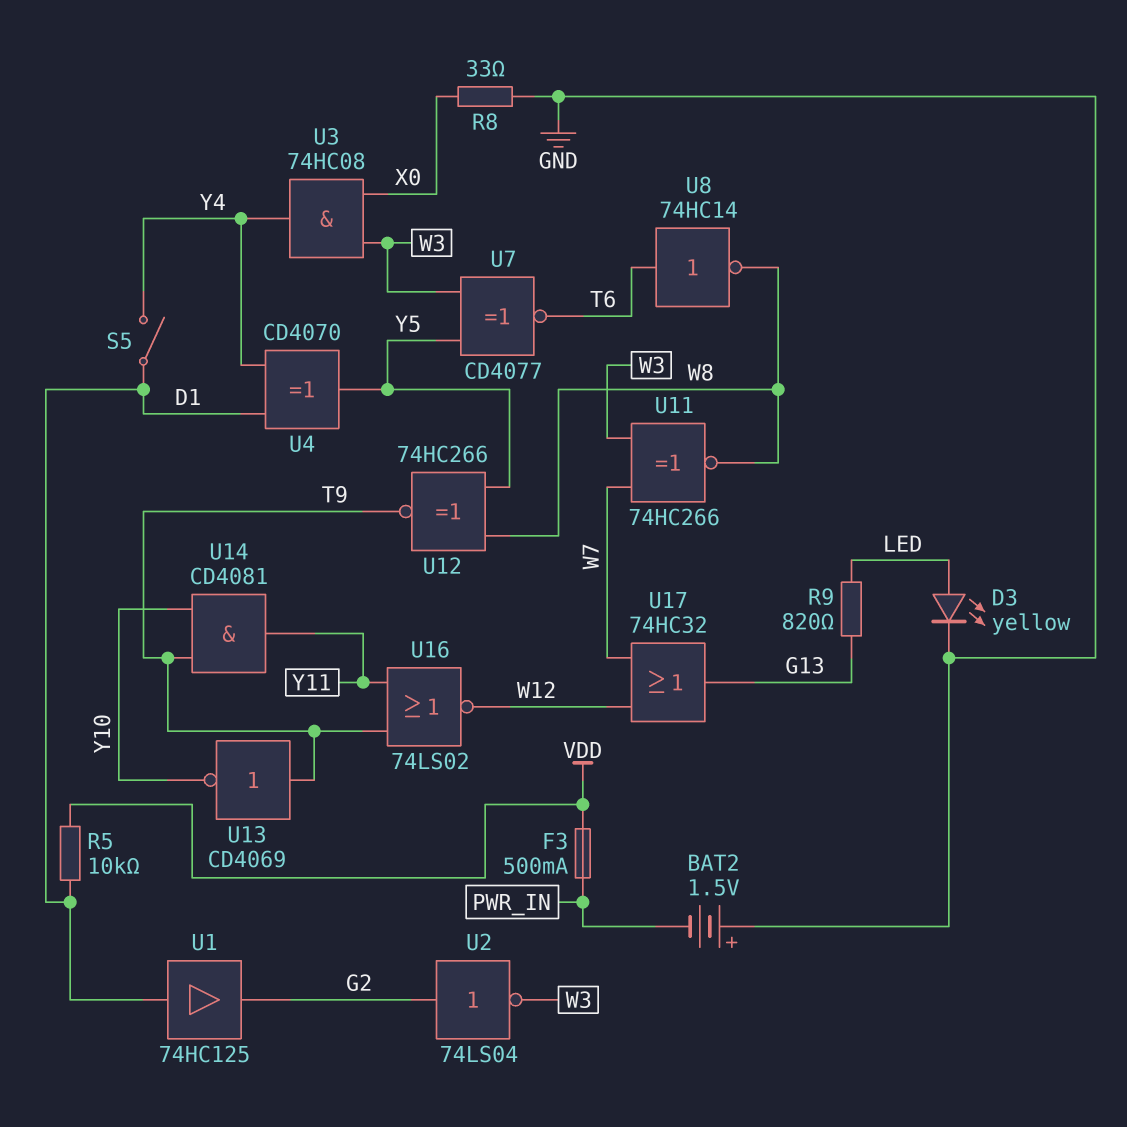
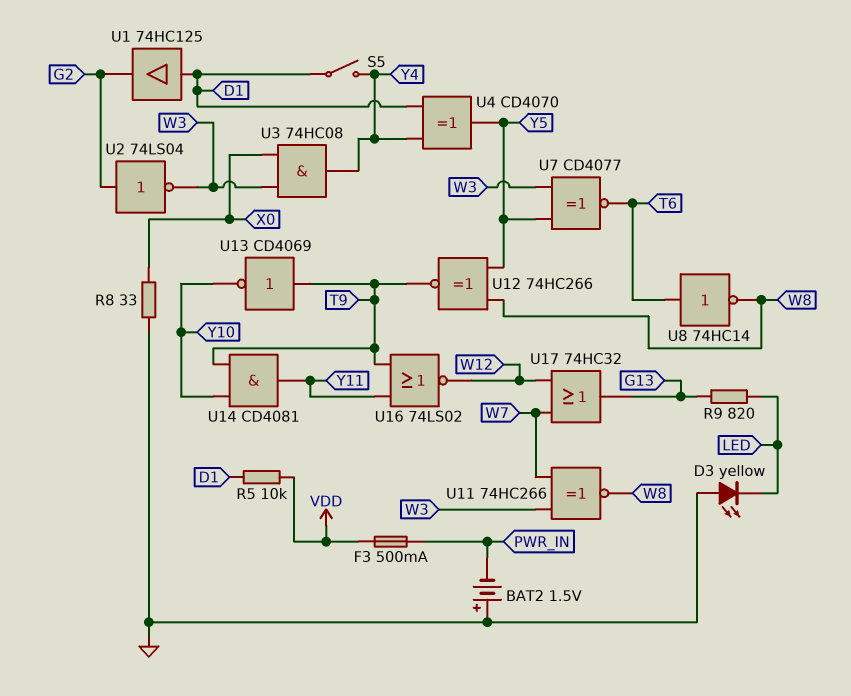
D3: LED yellow (A LED, K GND) -> LED yellow (A GND, K LED)

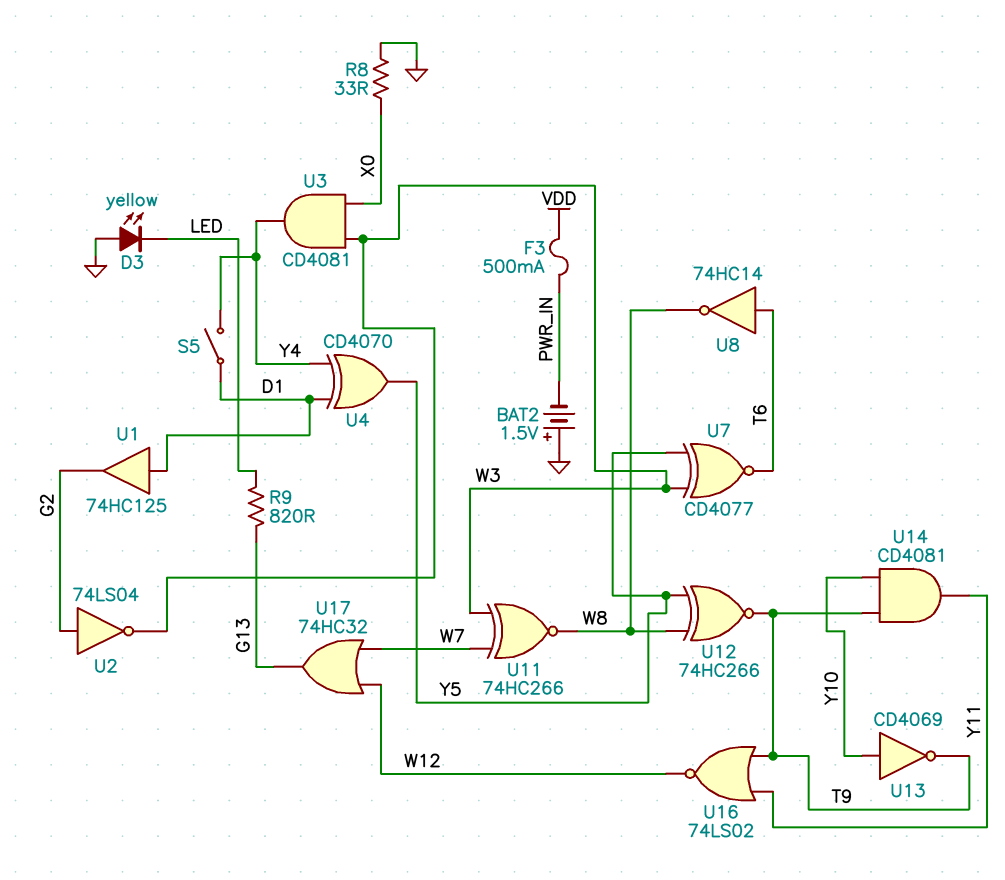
R5: 10k (D1, VDD) -> none
U3: AND 74HC08 (in W3, in X0, out Y4) -> AND CD4081 (in W3, in X0, out Y4)
U13: NOT CD4069 (in T9, out Y10) -> NOT CD4069 (in Y10, out T9)

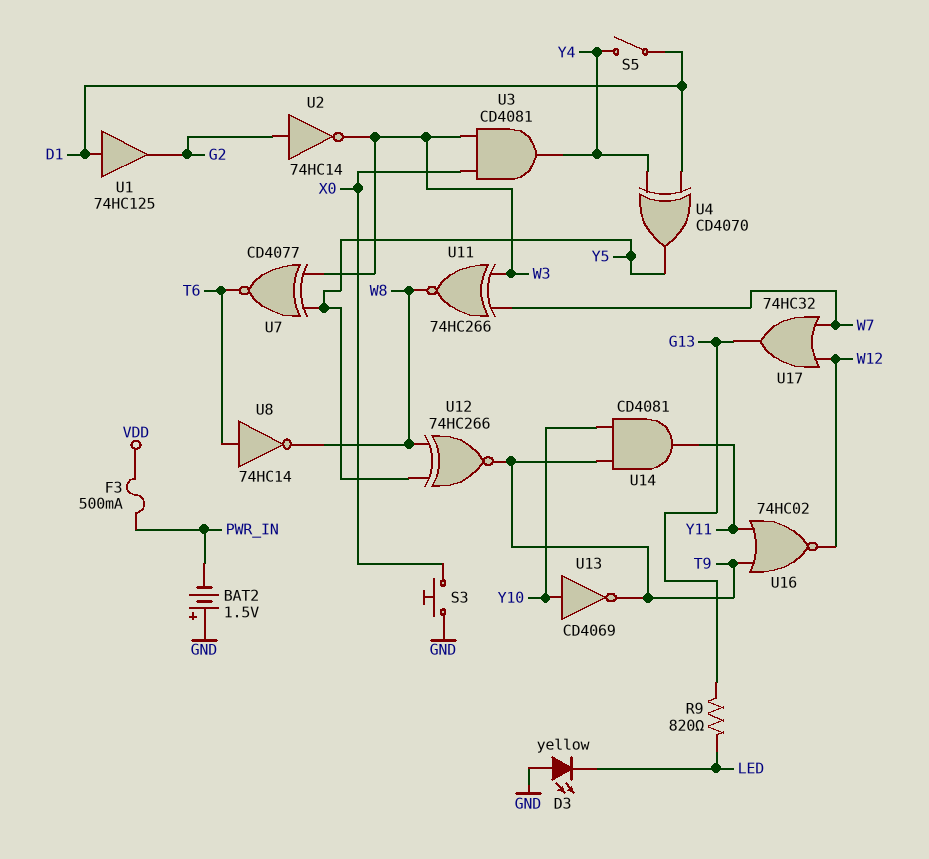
R8: 33 (GND, X0) -> none
S3: none -> button (GND, X0)
U2: NOT 74LS04 (in G2, out W3) -> NOT 74HC14 (in G2, out W3)
U16: NOR 74LS02 (in T9, in Y11, out W12) -> NOR 74HC02 (in T9, in Y11, out W12)

